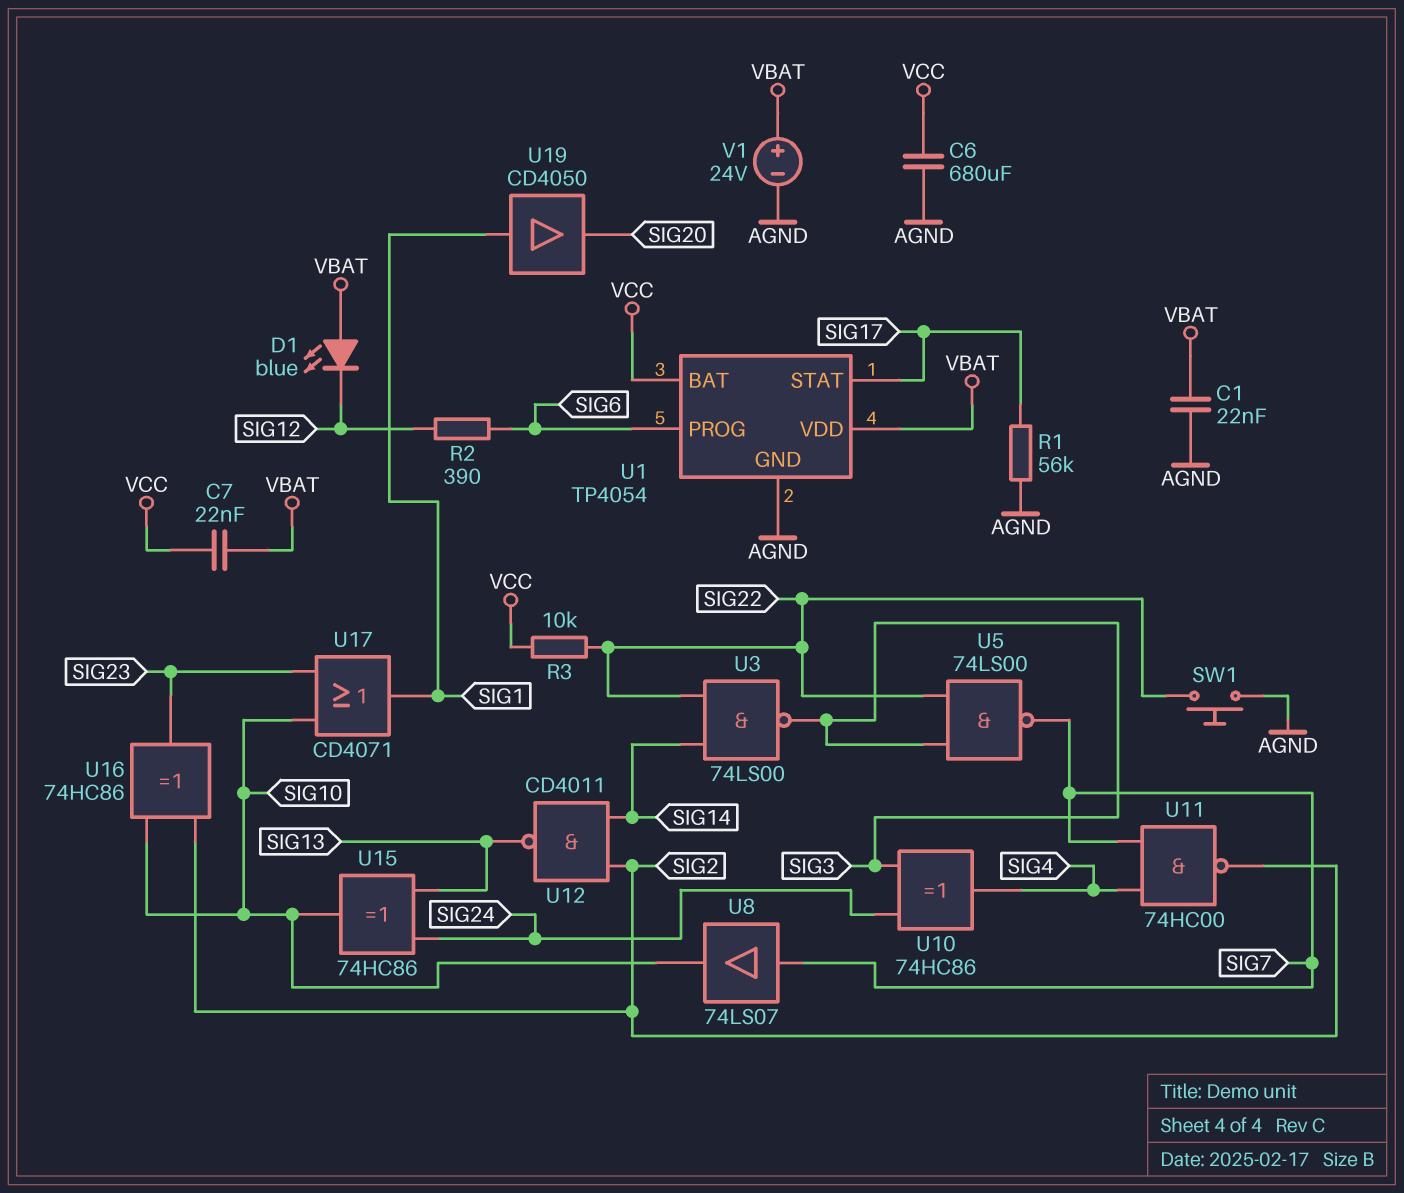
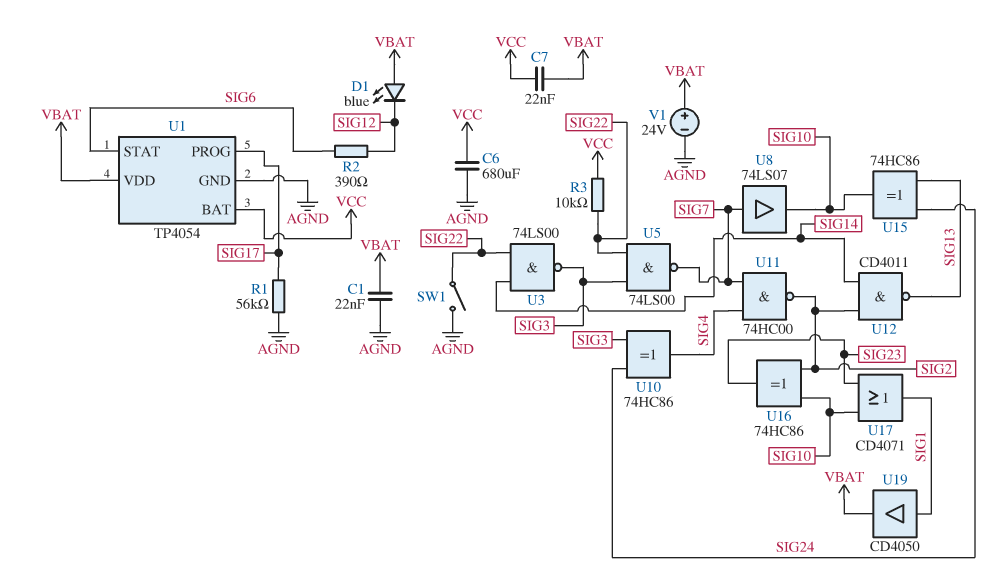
SW1: button (AGND, SIG22) -> switch (AGND, SIG22)
U1 pin PROG: SIG6 -> SIG17
U1 pin STAT: SIG17 -> SIG6
U19: buffer CD4050 (in SIG1, out SIG20) -> buffer CD4050 (in SIG1, out VBAT)

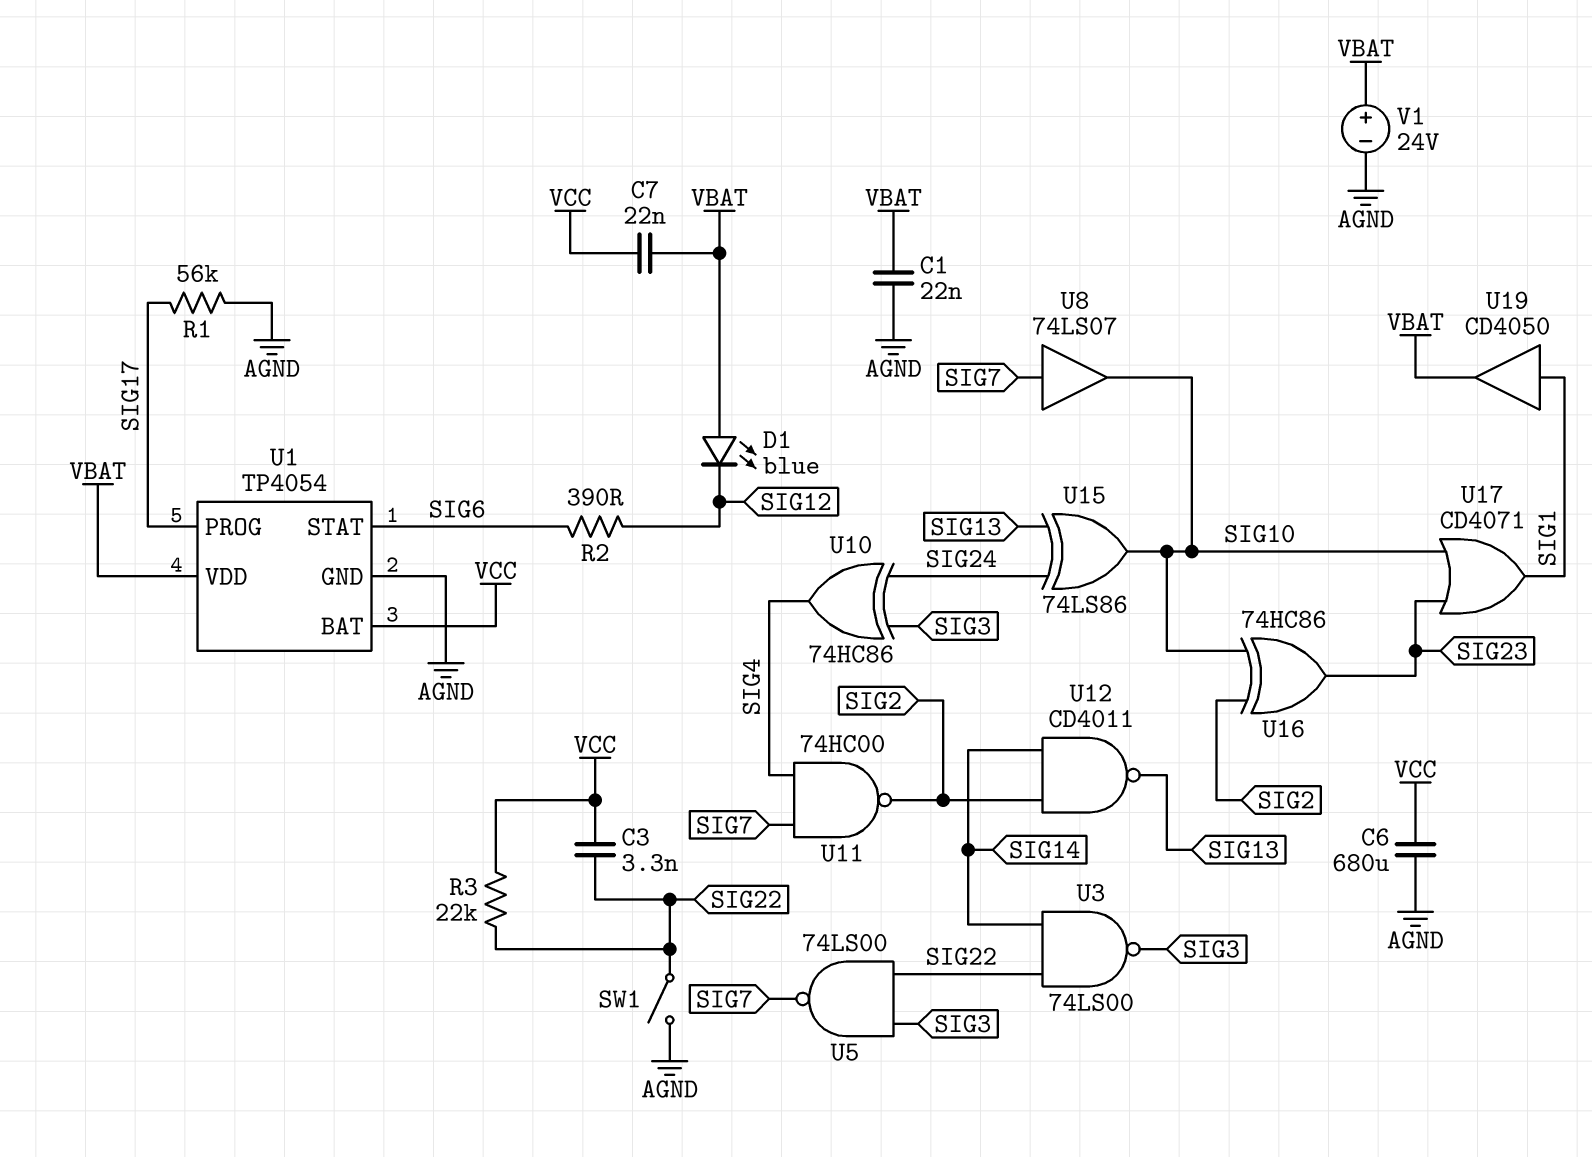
C3: none -> 3.3nF (SIG22, VCC)
R3: 10k (SIG22, VCC) -> 22k (SIG22, VCC)
U15: XOR 74HC86 (in SIG13, in SIG24, out SIG10) -> XOR 74LS86 (in SIG13, in SIG24, out SIG10)

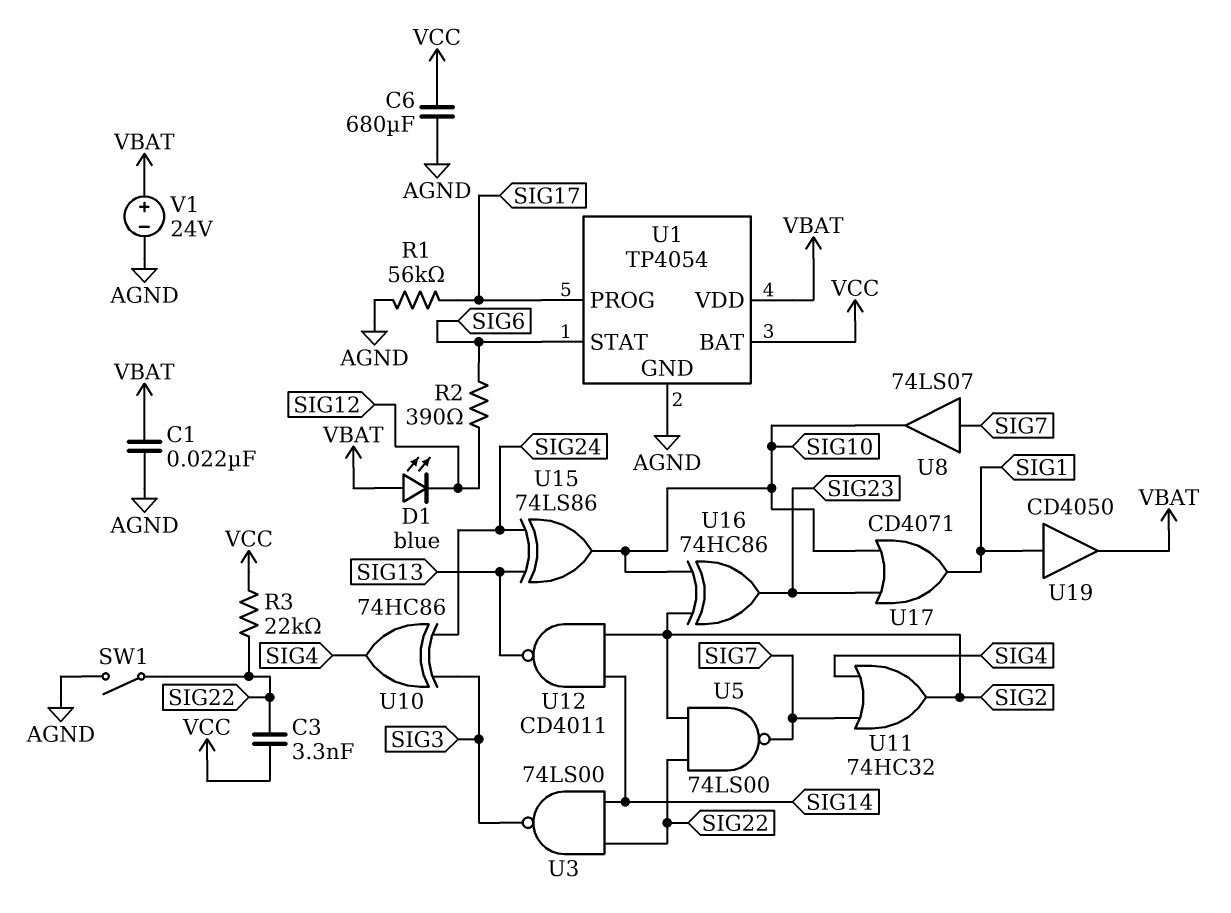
C7: 22nF (VBAT, VCC) -> none
U5: NAND 74LS00 (in SIG3, in SIG22, out SIG7) -> NAND 74LS00 (in SIG2, in SIG22, out SIG7)
U11: NAND 74HC00 (in SIG4, in SIG7, out SIG2) -> OR 74HC32 (in SIG4, in SIG7, out SIG2)

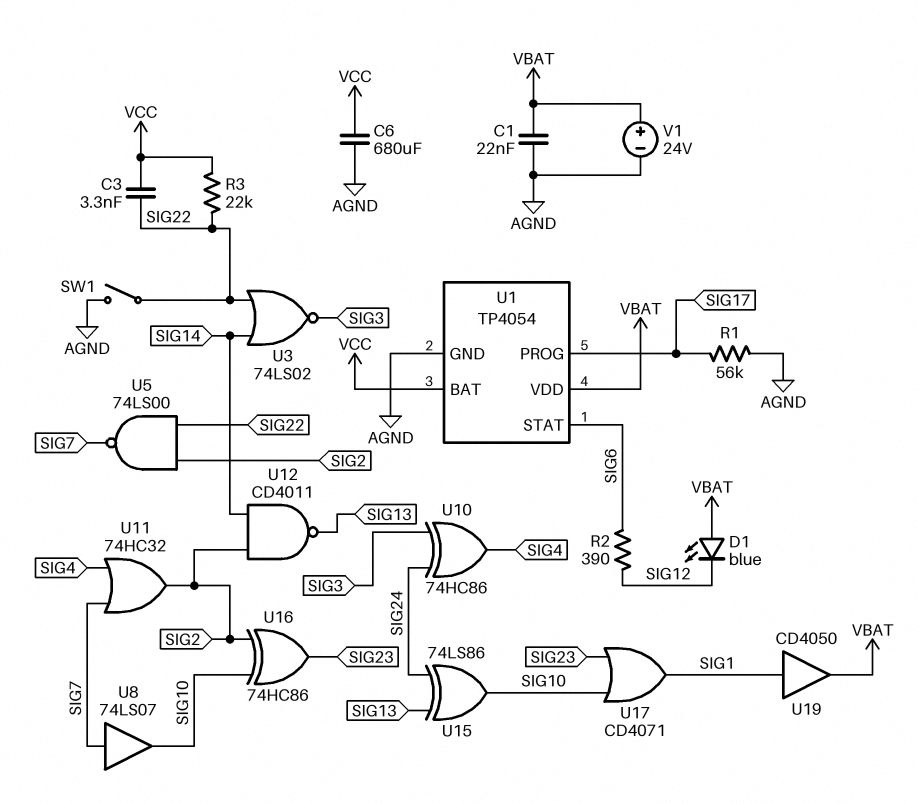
U3: NAND 74LS00 (in SIG14, in SIG22, out SIG3) -> NOR 74LS02 (in SIG14, in SIG22, out SIG3)

